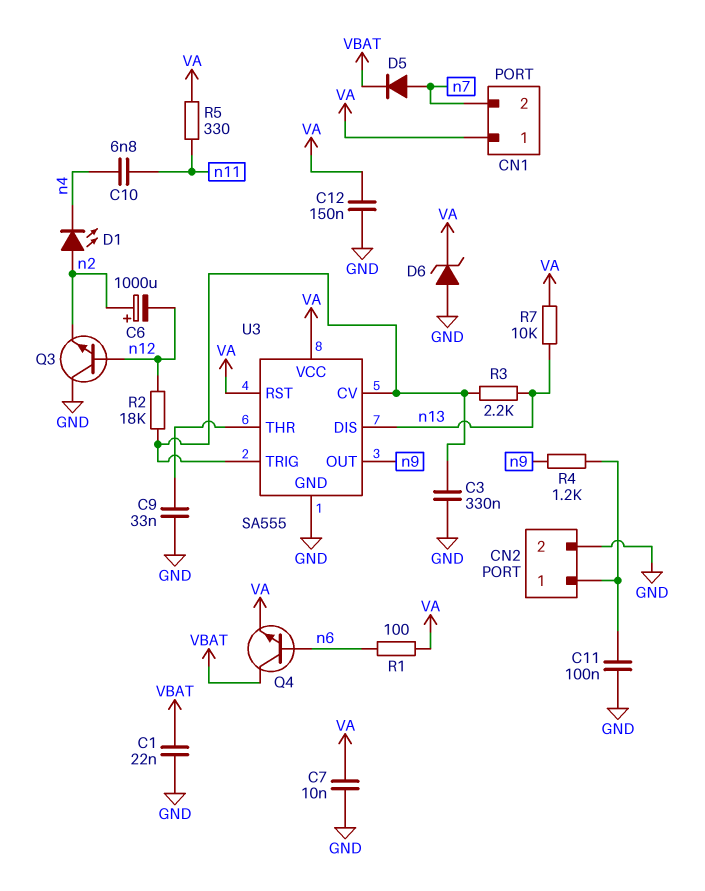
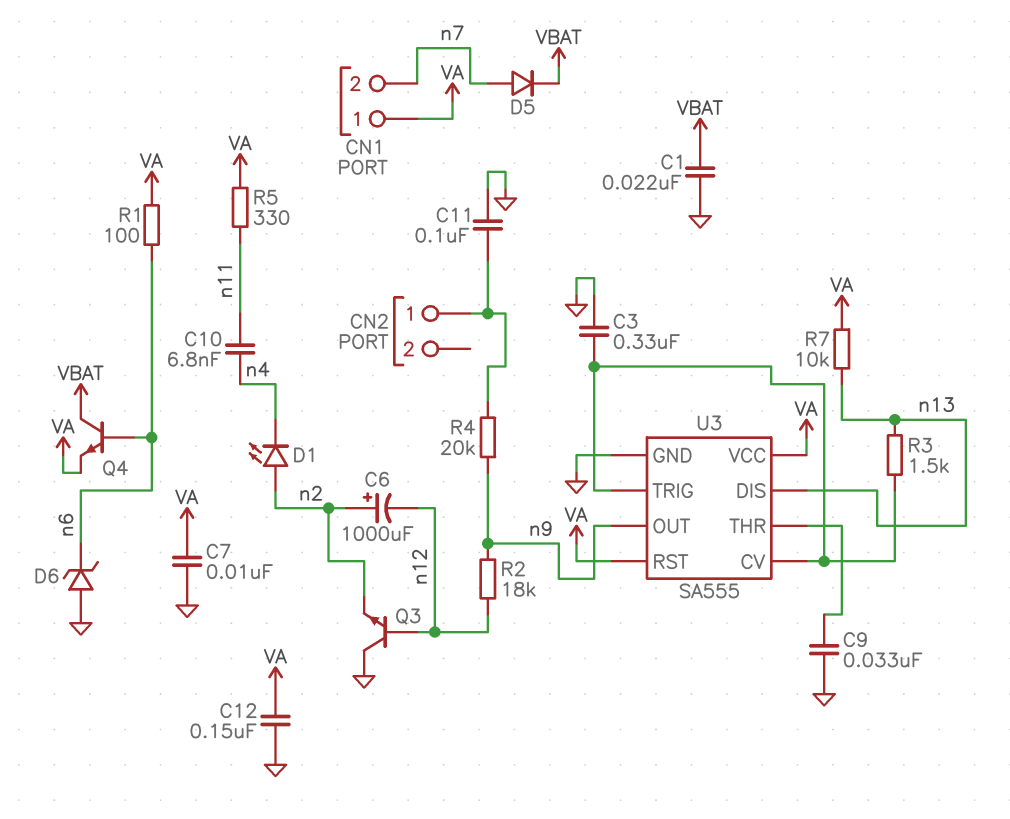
CN2 pin 2: GND -> none
D6: zener (A GND, K VA) -> zener (A GND, K n6)
R2: 18k (U3/CV, n12) -> 18k (n9, n12)
R3: 2.2k (U3/CV, n13) -> 1.5k (U3/CV, n13)
R4: 1.2k (CN2/1, n9) -> 20k (CN2/1, n9)

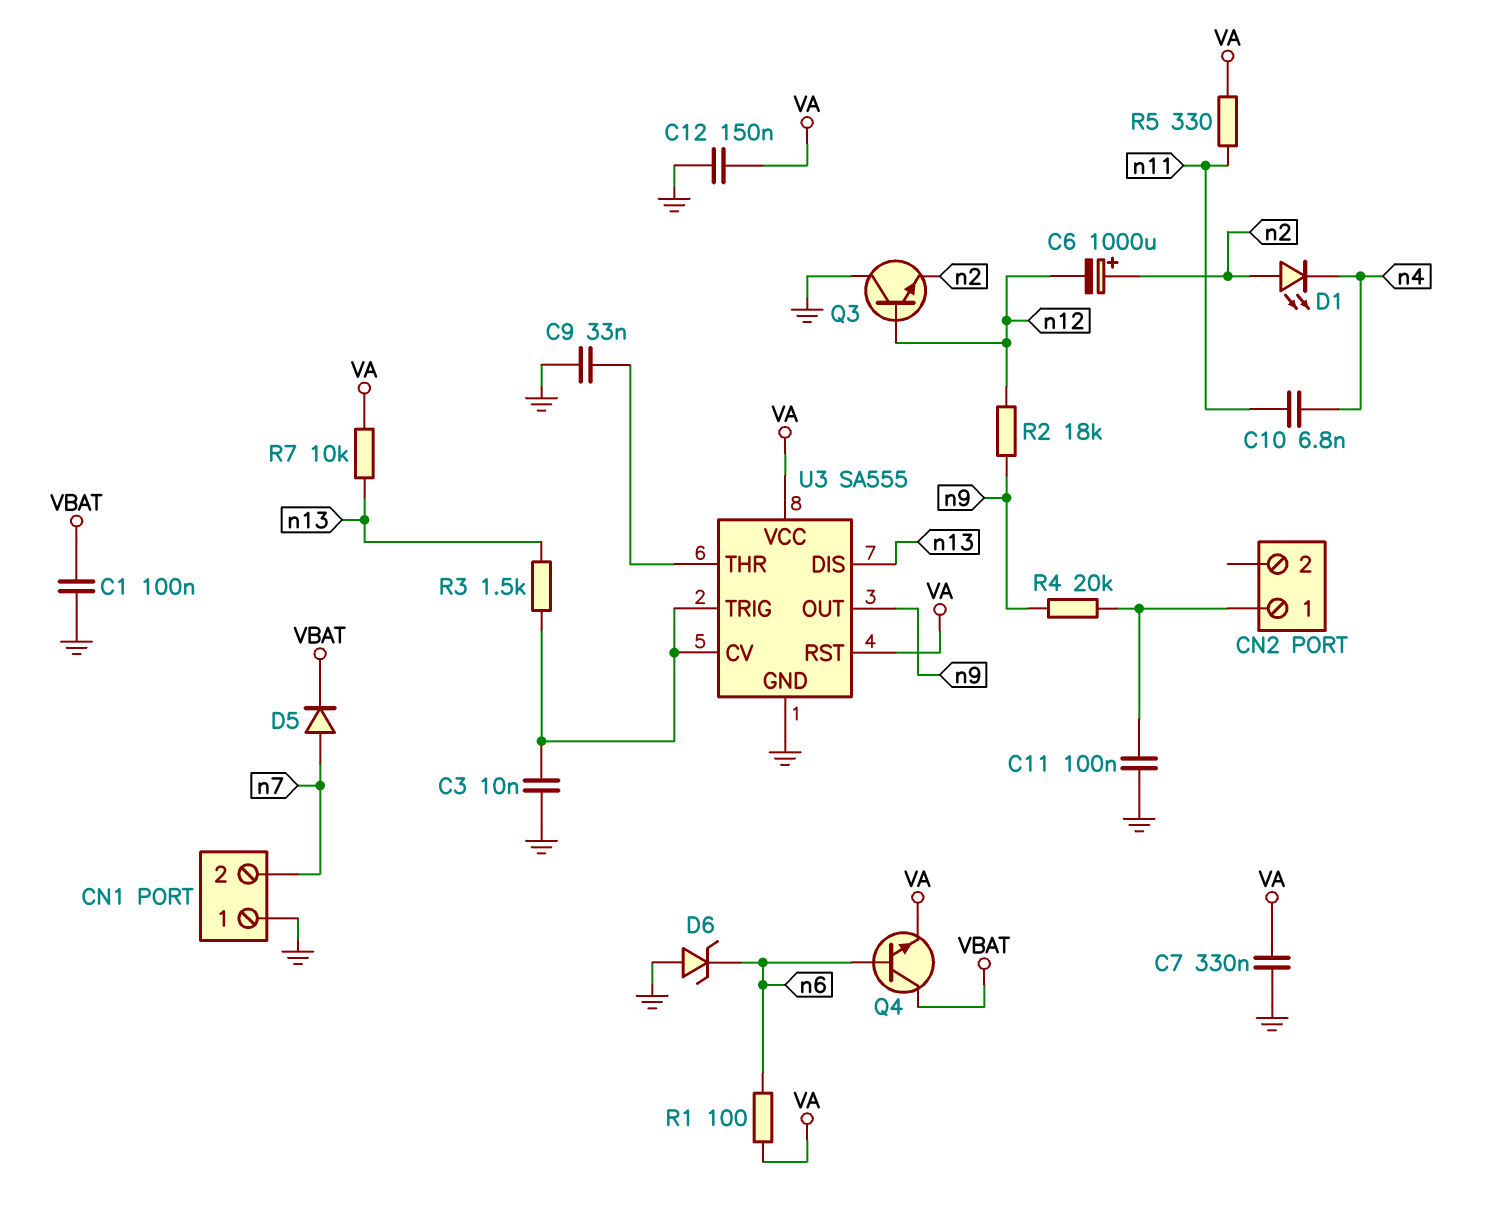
C1: 22nF (GND, VBAT) -> 100nF (GND, VBAT)
C3: 330nF (GND, U3/CV) -> 10nF (GND, U3/CV)
C7: 10nF (GND, VA) -> 330nF (GND, VA)
CN1 pin 1: VA -> GND

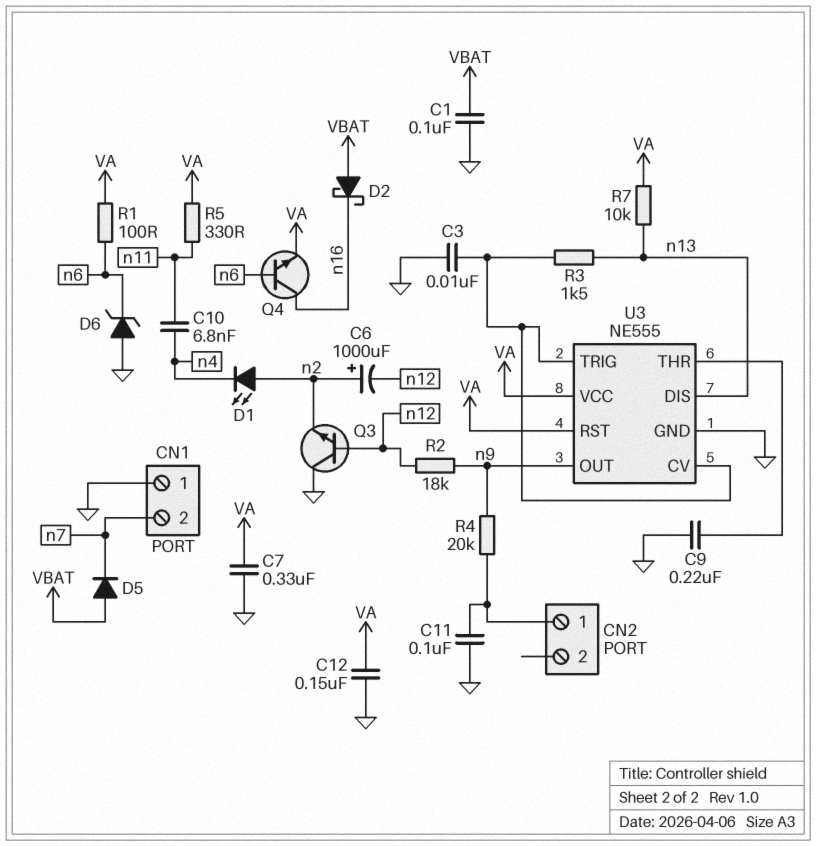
C9: 33nF (GND, U3/THR) -> 220nF (GND, U3/THR)
D2: none -> schottky (A VBAT, K n16)
D5: diode (A n7, K VBAT) -> diode (A VBAT, K n7)
Q4: NPN (B n6, C VBAT, E VA) -> NPN (B n6, C n16, E VA)
U3: SA555 -> NE555

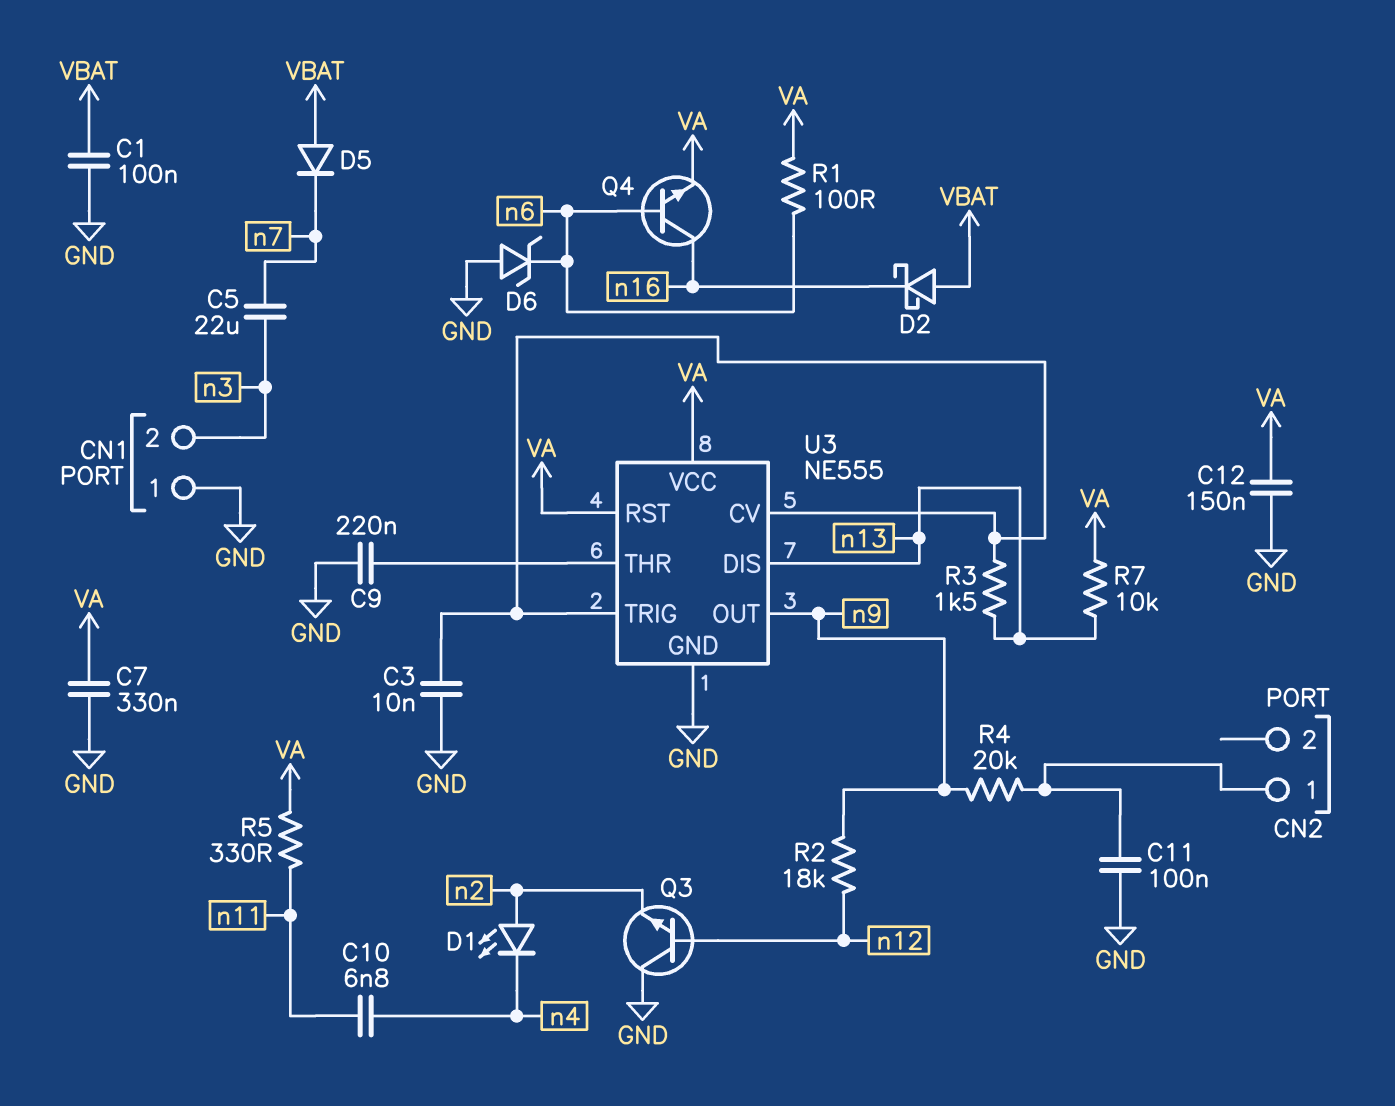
C5: none -> 22uF (n3, n7)
C6: 1000uF (plus n2, minus n12) -> none
CN1 pin 2: n7 -> n3

